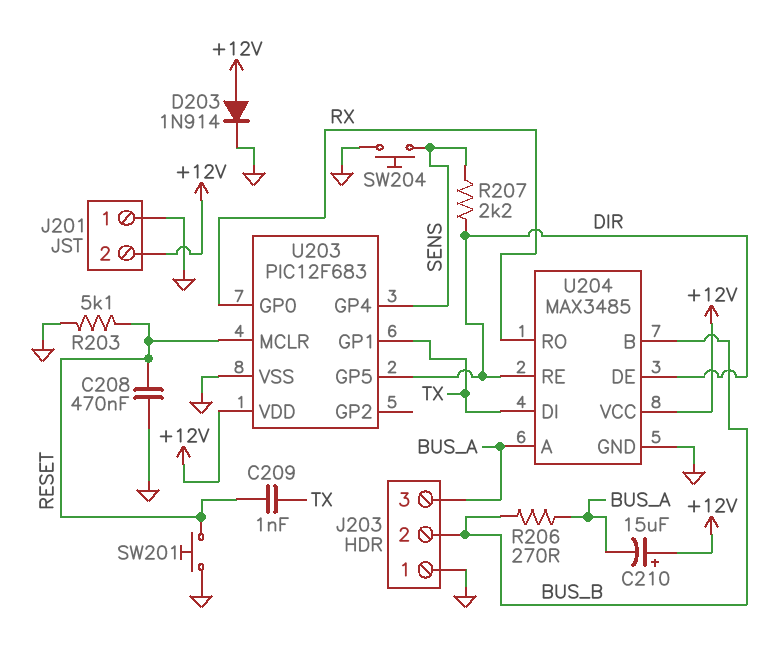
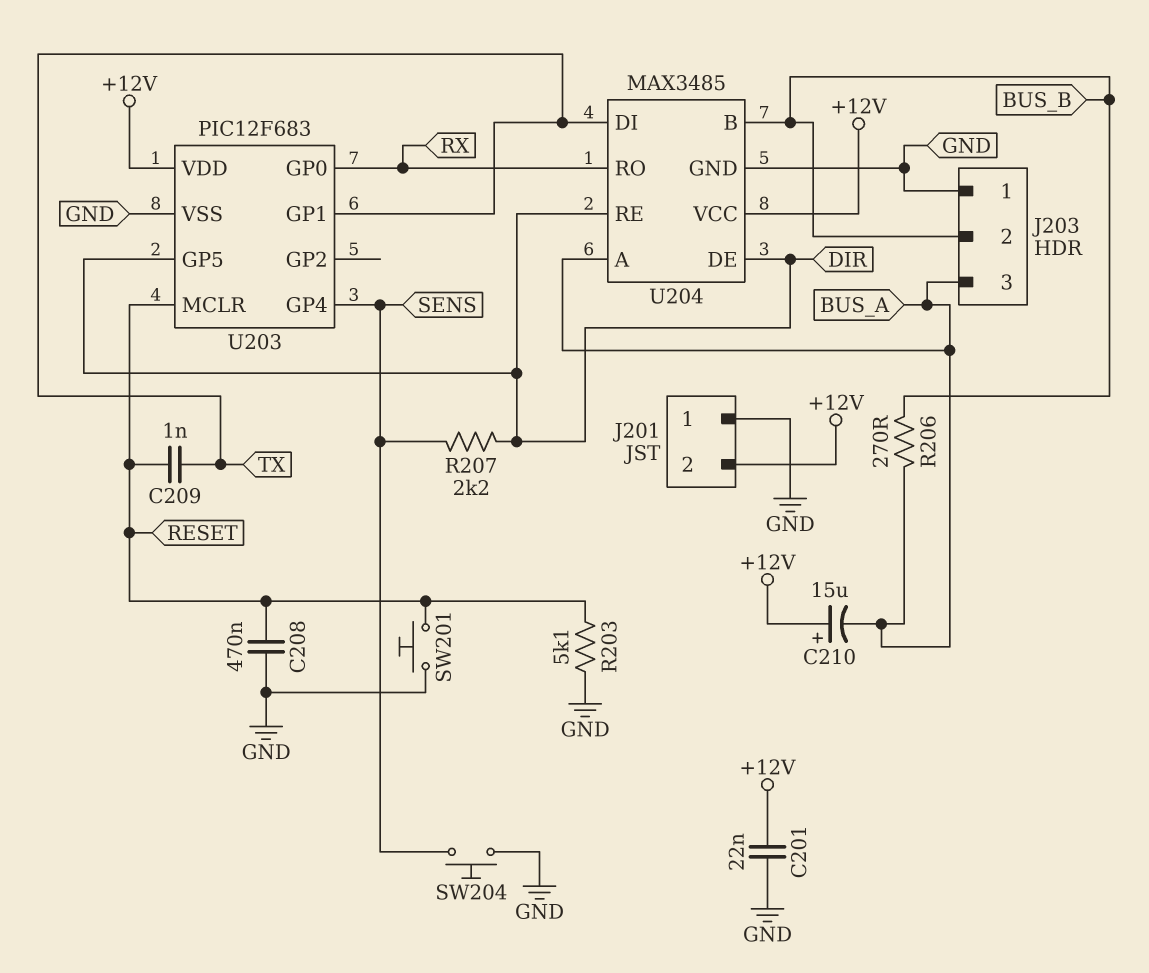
C201: none -> 22nF (+12V, GND)
D203: diode 1N914 (A +12V, K GND) -> none

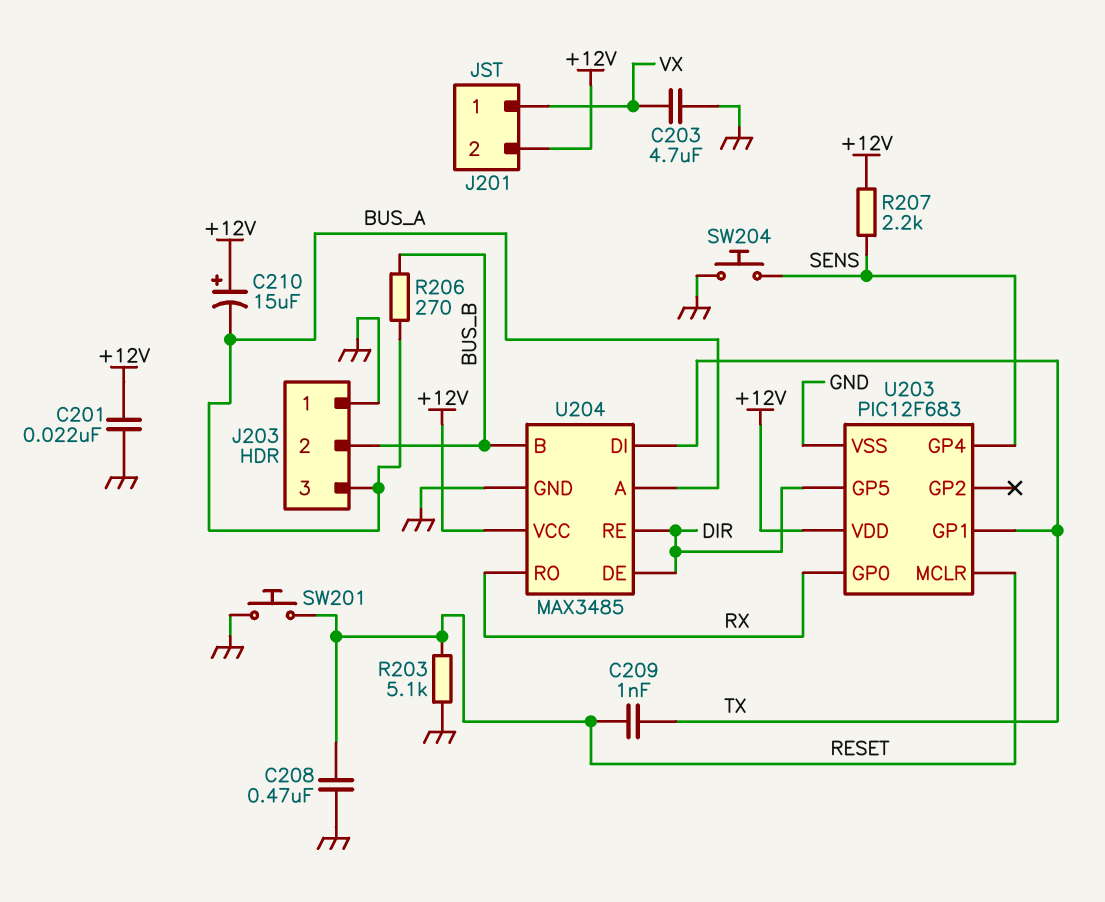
C203: none -> 4.7uF (GND, VX)
J201 pin 1: GND -> VX
R207: 2.2k (DIR, SENS) -> 2.2k (+12V, SENS)

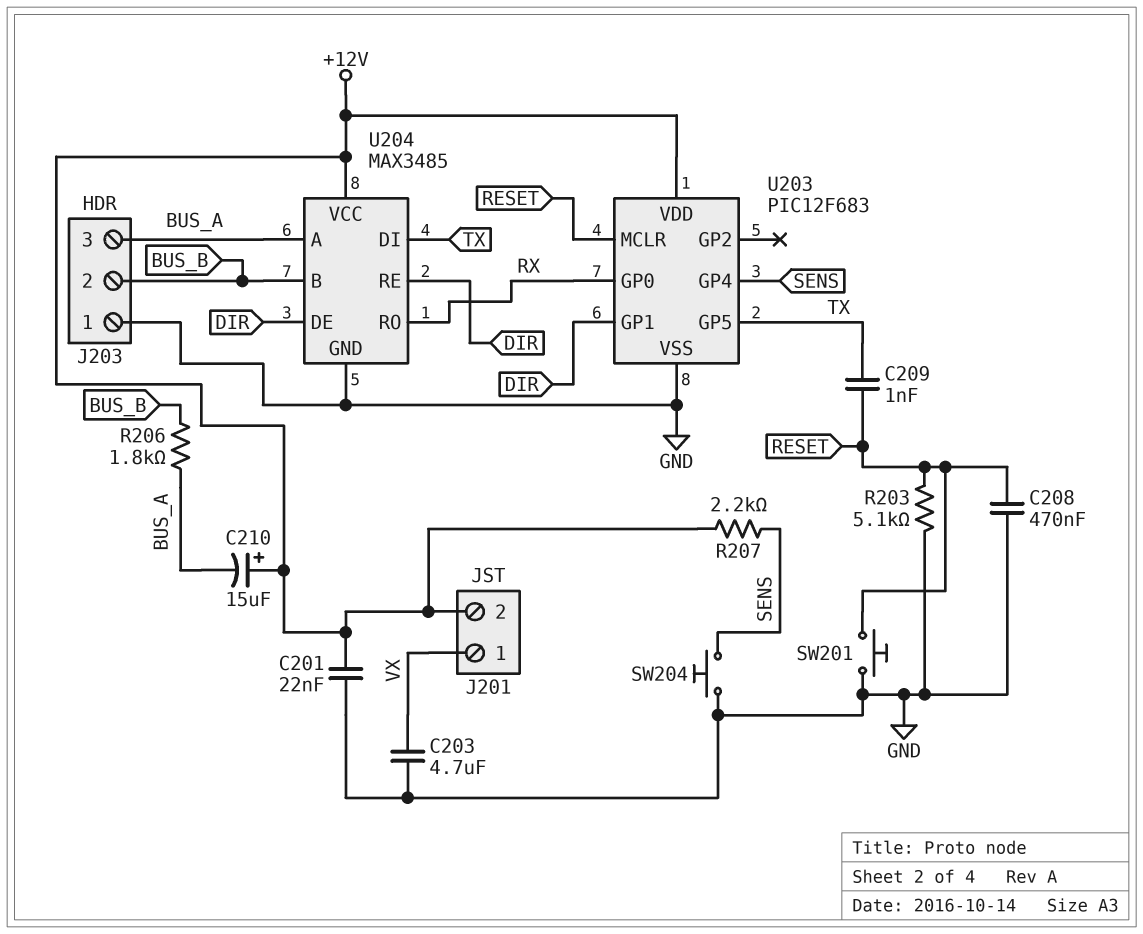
R206: 270 (BUS_A, BUS_B) -> 1.8k (BUS_A, BUS_B)
U203 pin GP1: TX -> DIR
U203 pin GP5: DIR -> TX

